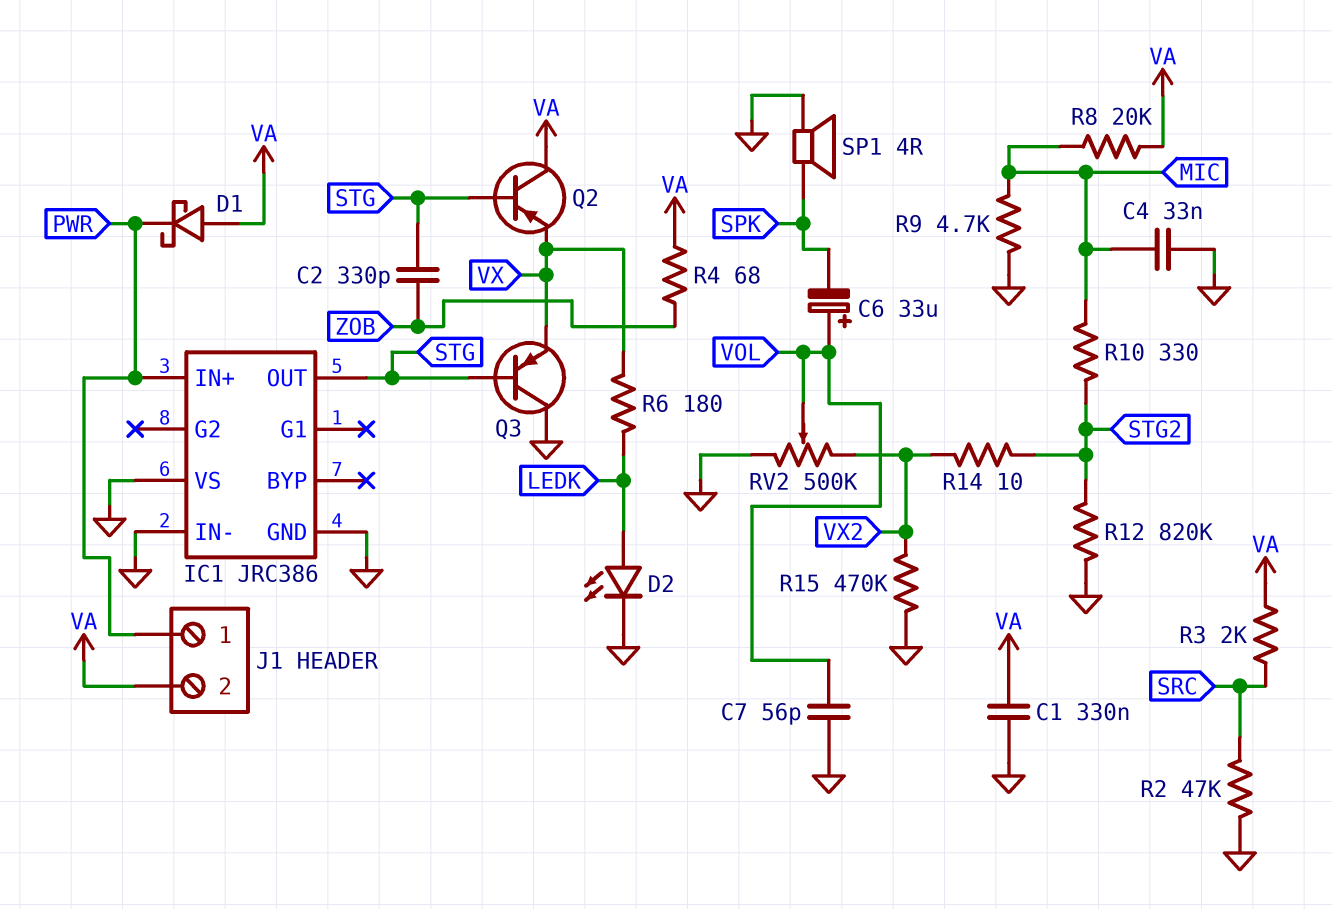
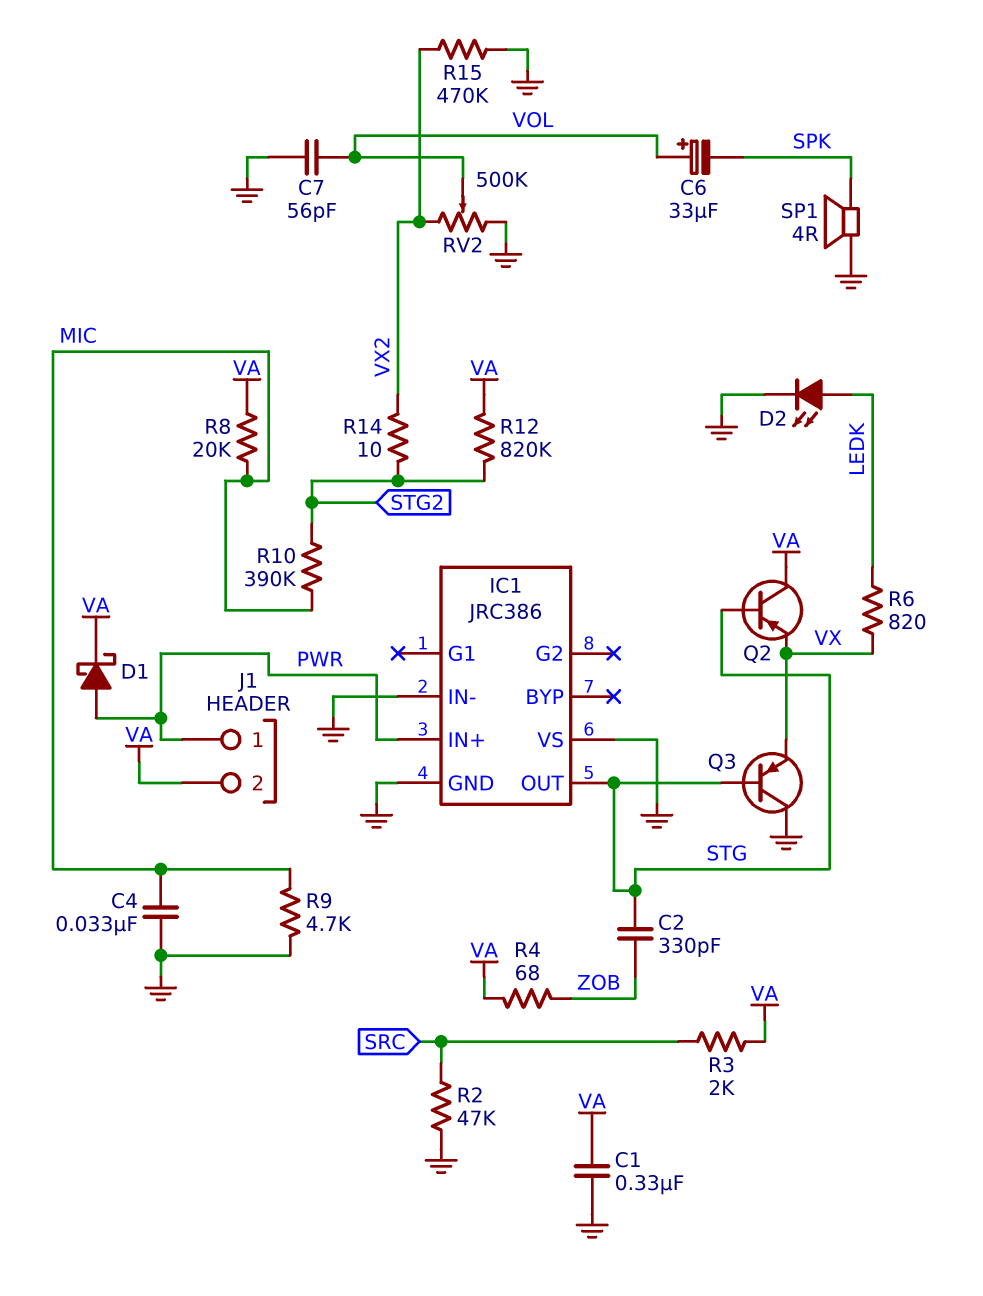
D1: schottky (A VA, K PWR) -> schottky (A PWR, K VA)
R6: 180 (LEDK, VX) -> 820 (LEDK, VX)
R10: 330 (MIC, STG2) -> 390k (MIC, STG2)
R12: 820k (GND, STG2) -> 820k (STG2, VA)

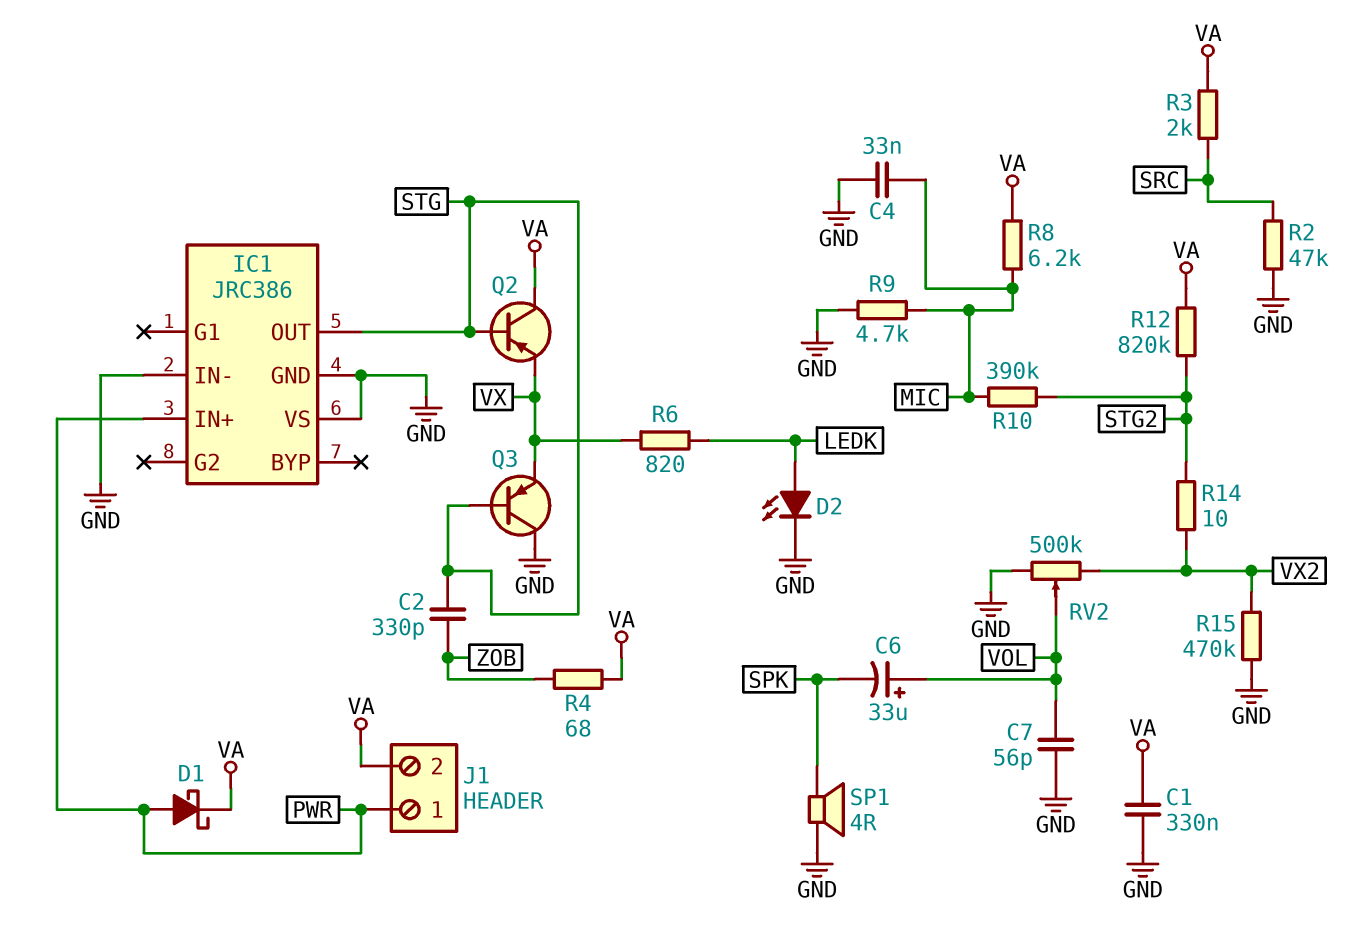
R8: 20k (MIC, VA) -> 6.2k (MIC, VA)

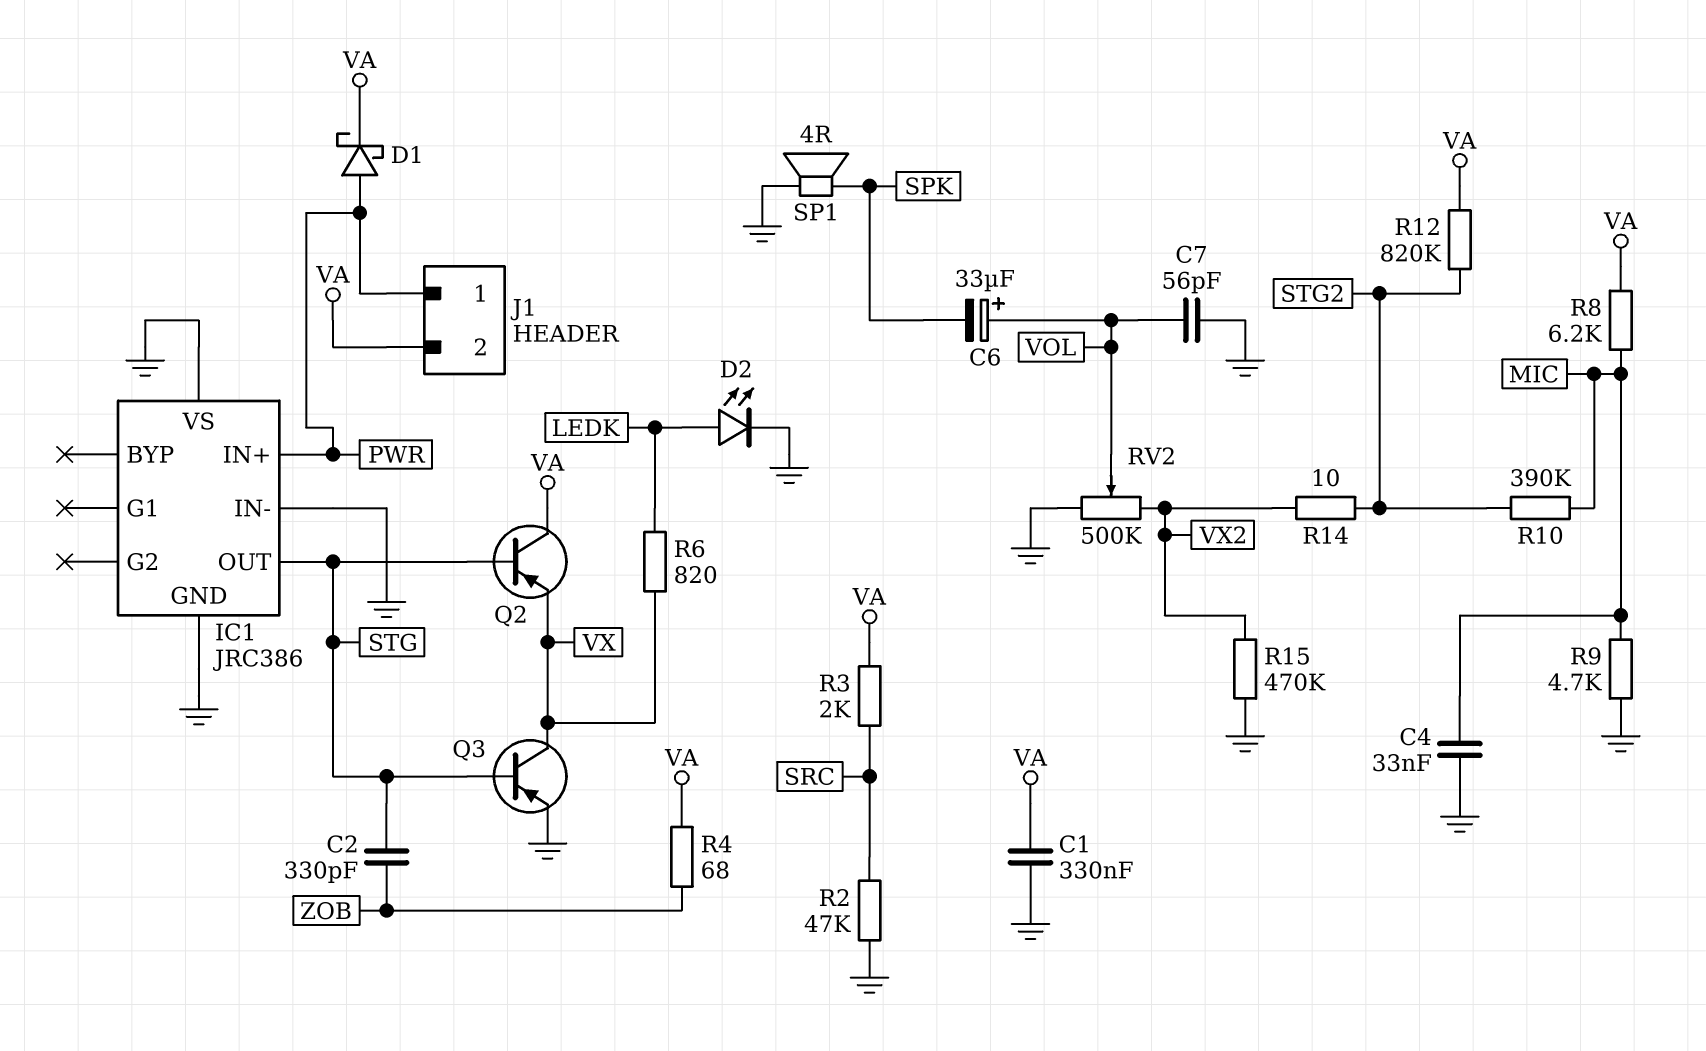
Q3: PNP (B STG, C GND, E VX) -> PNP (B STG, C VX, E GND)

